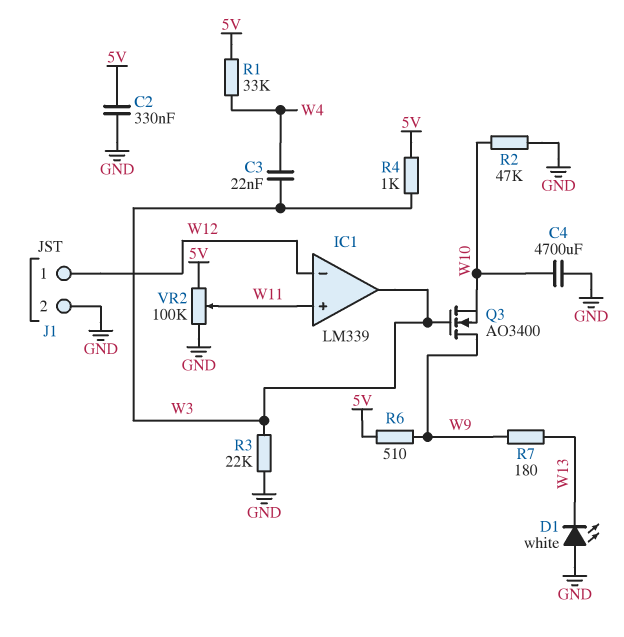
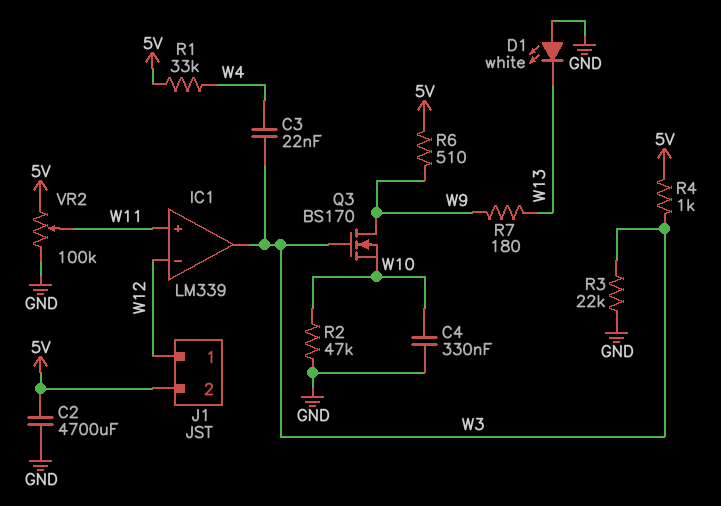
C2: 330nF (5V, GND) -> 4700uF (5V, GND)
C4: 4700uF (GND, W10) -> 330nF (GND, W10)
J1 pin 2: GND -> 5V
Q3: NMOS AO3400 (G W3, D W9, S W10) -> NMOS BS170 (G W3, D W9, S W10)

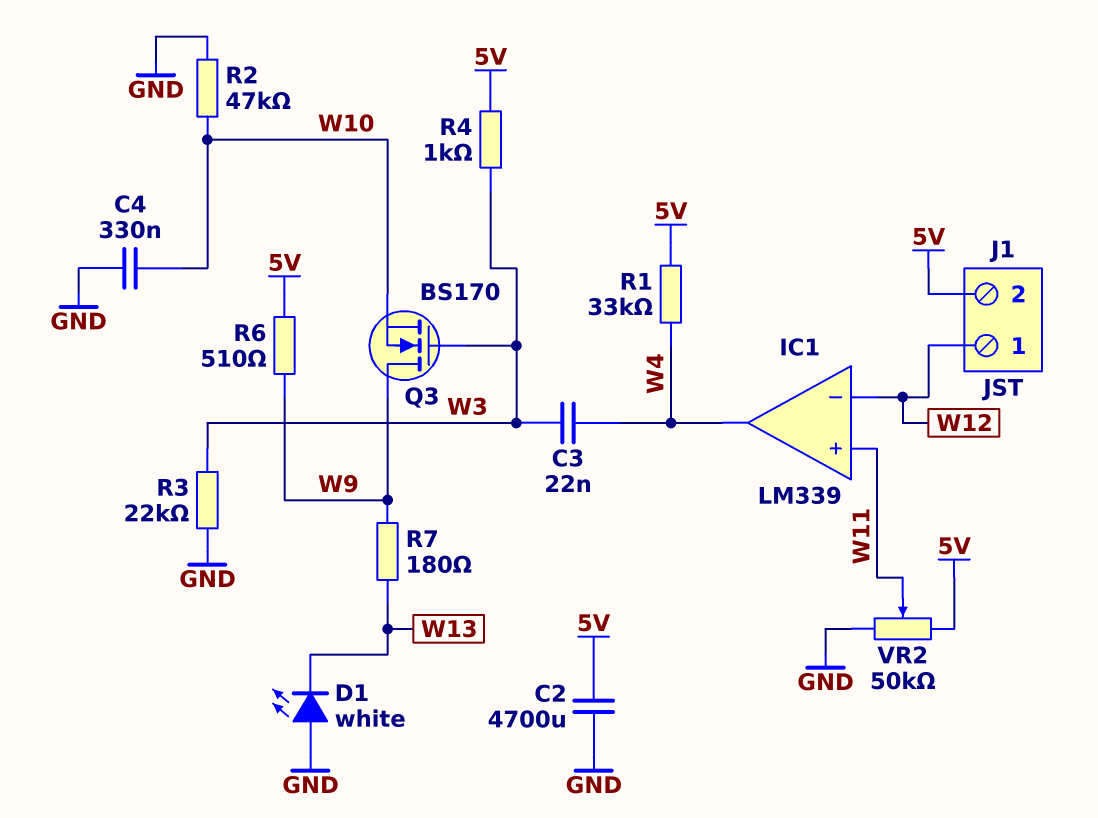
IC1 pin out: W3 -> W4
VR2: 100k (5V, GND, wiper W11) -> 50k (5V, GND, wiper W11)

